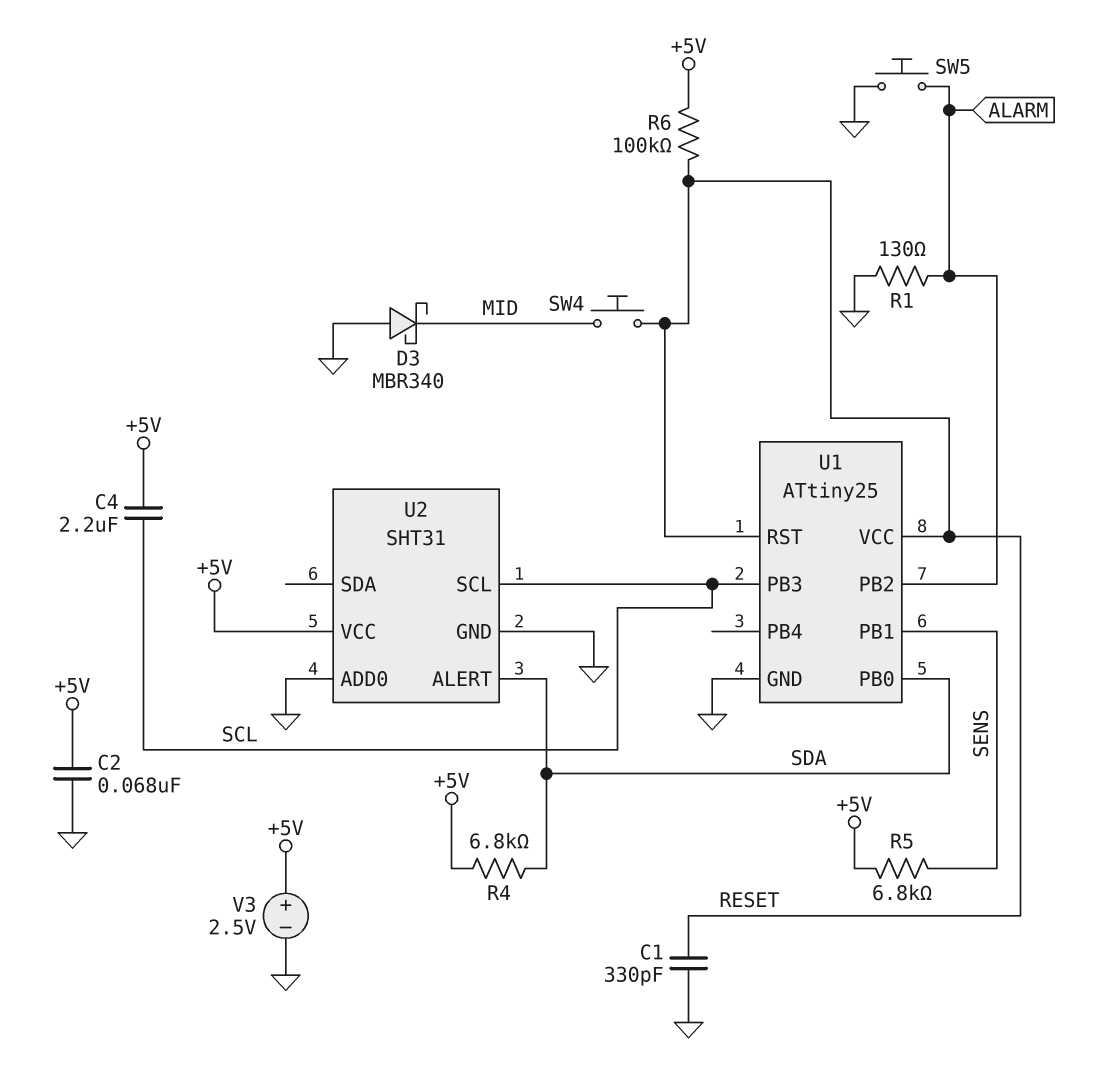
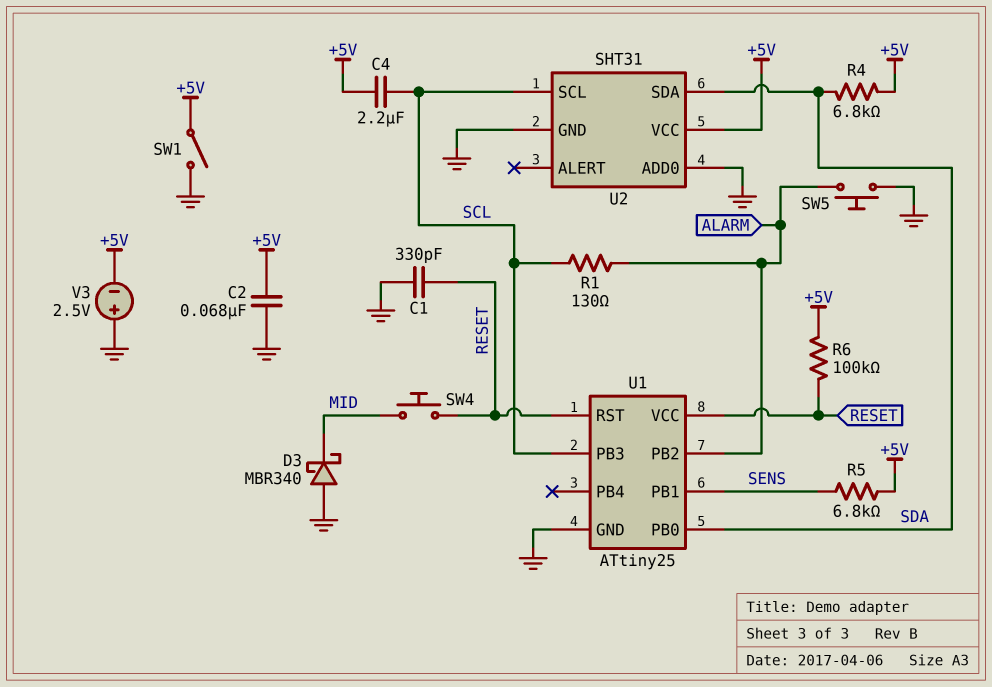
R1: 130 (ALARM, GND) -> 130 (ALARM, SCL)
SW1: none -> switch (+5V, GND)
U2 pin ALERT: SDA -> none
U2 pin SDA: none -> SDA
V3: 2.5V (plus +5V, minus GND) -> 2.5V (plus GND, minus +5V)

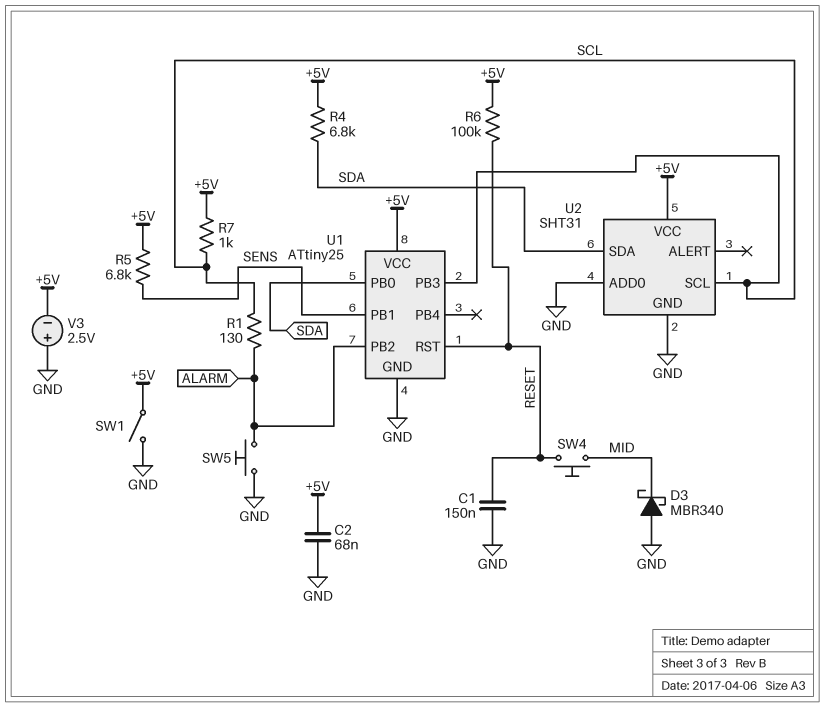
C1: 330pF (GND, RESET) -> 150nF (GND, RESET)
C4: 2.2uF (+5V, SCL) -> none
R7: none -> 1k (+5V, SCL)
U1 pin VCC: RESET -> +5V

